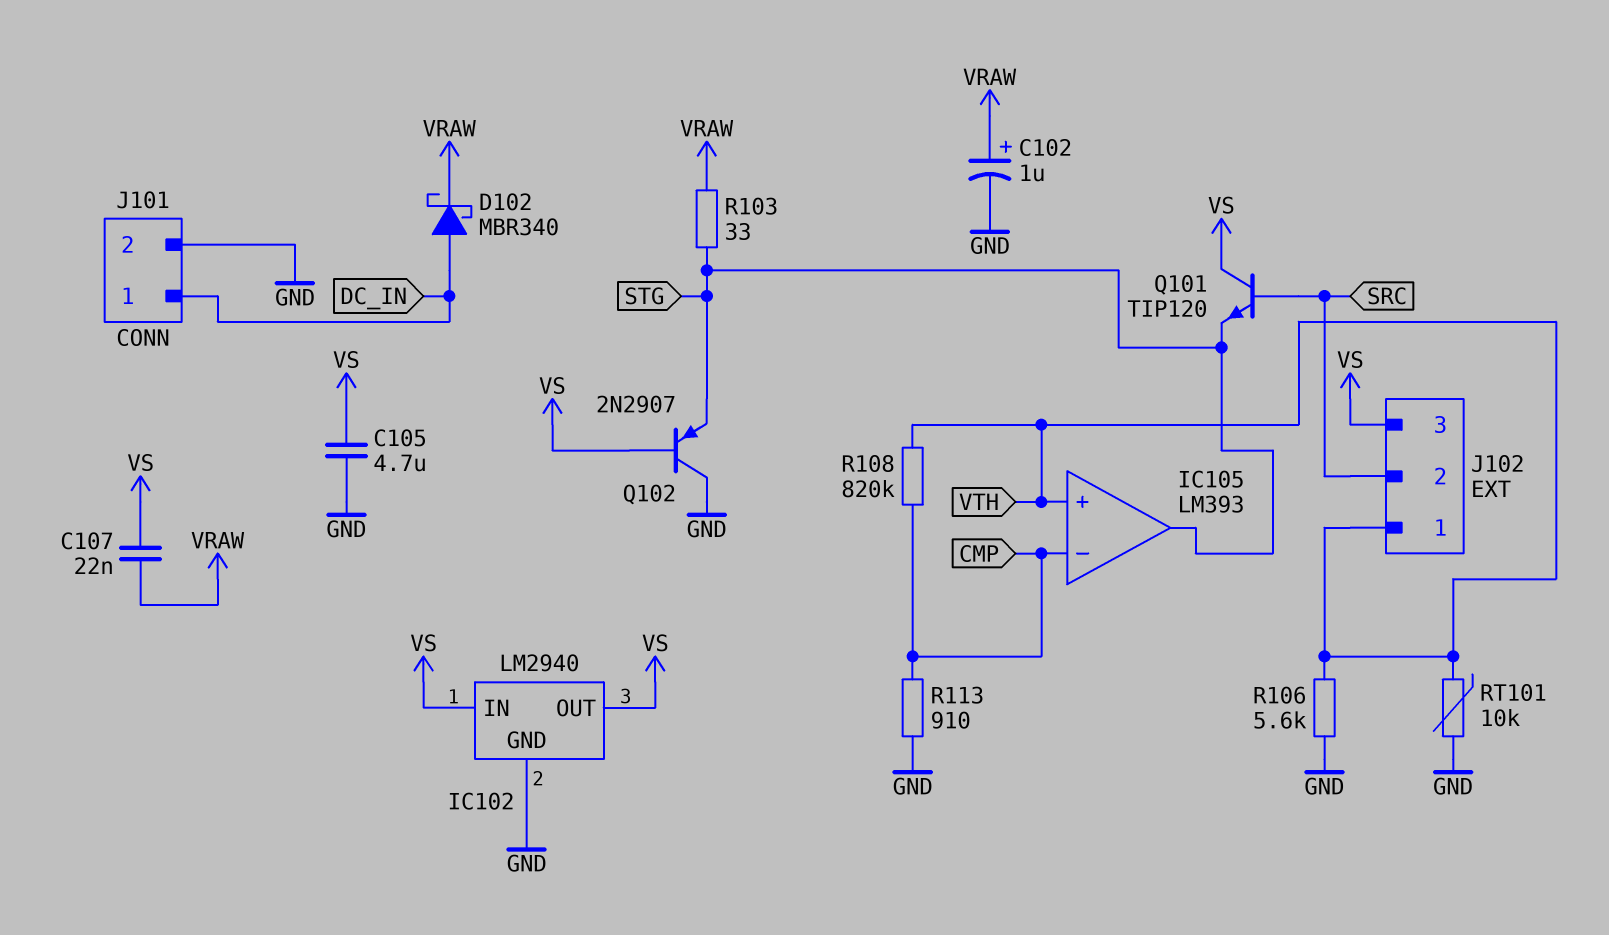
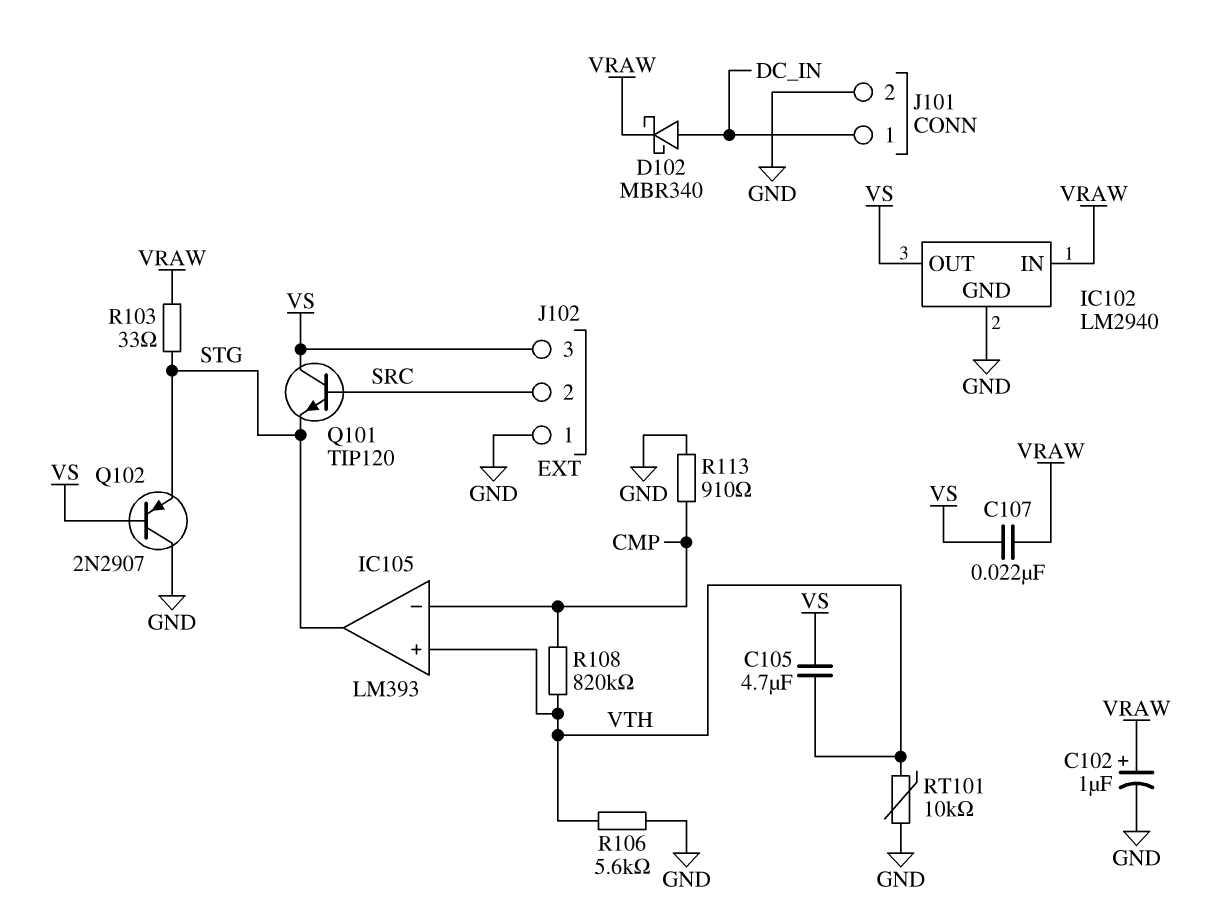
C105: 4.7uF (GND, VS) -> 4.7uF (VS, VTH)
IC102 pin IN: VS -> VRAW
J102 pin 1: VTH -> GND

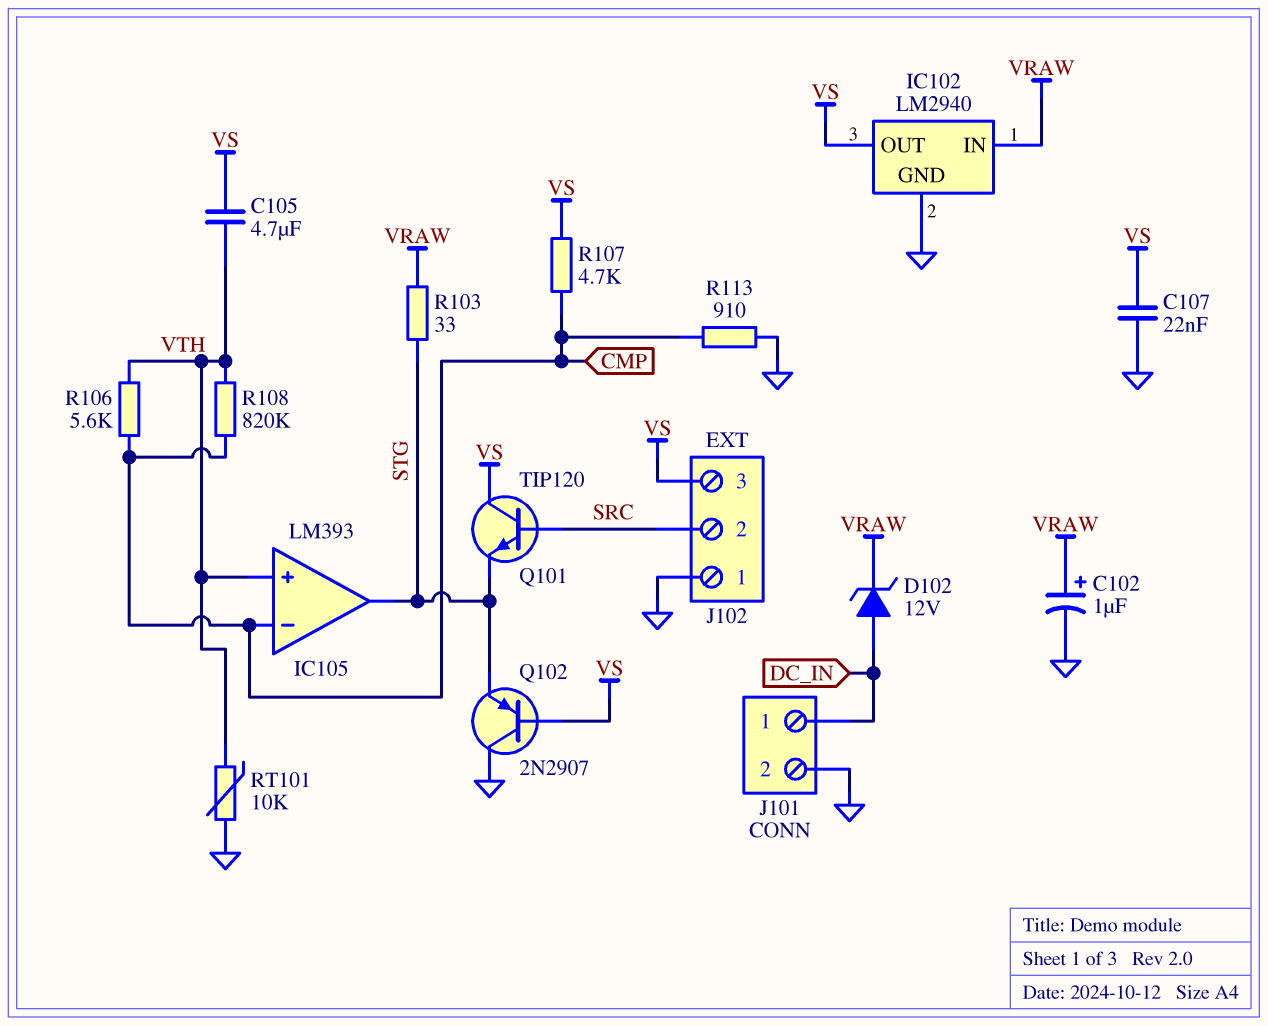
C107: 22nF (VRAW, VS) -> 22nF (GND, VS)
D102: schottky MBR340 (A DC_IN, K VRAW) -> zener 12V (A DC_IN, K VRAW)
R106: 5.6k (GND, VTH) -> 5.6k (CMP, VTH)
R107: none -> 4.7k (CMP, VS)

